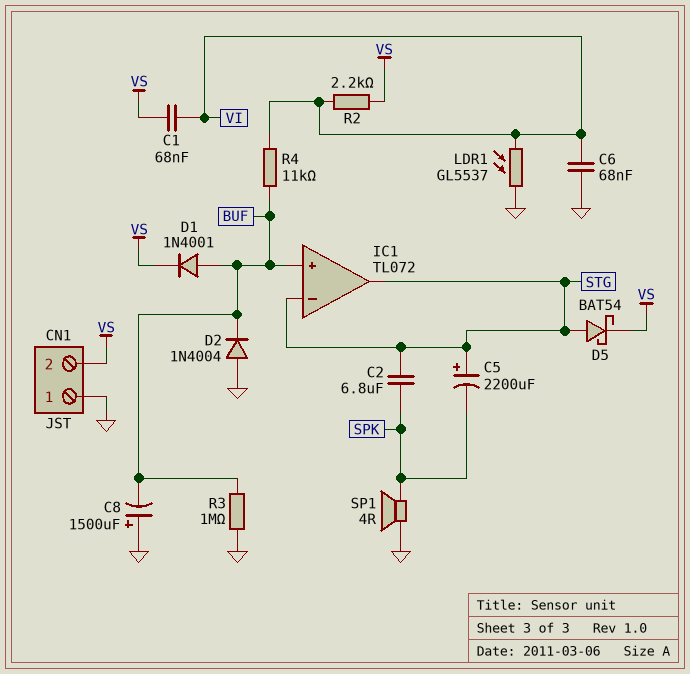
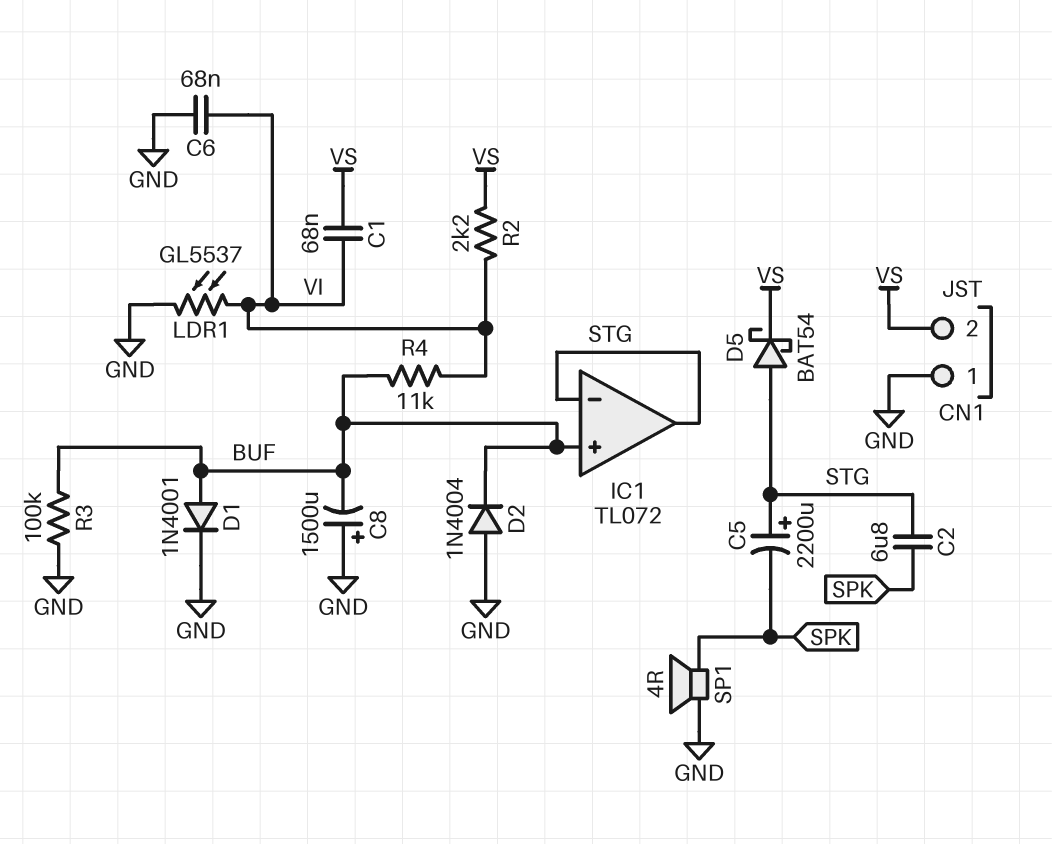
D1: diode 1N4001 (A BUF, K VS) -> diode 1N4001 (A BUF, K GND)
R3: 1M (BUF, GND) -> 100k (BUF, GND)

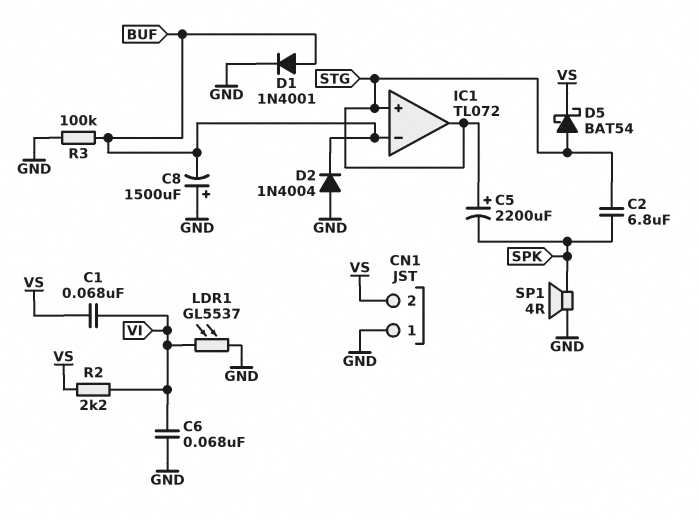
IC1 pin in+: BUF -> STG
IC1 pin in-: STG -> BUF
R4: 11k (BUF, VI) -> none

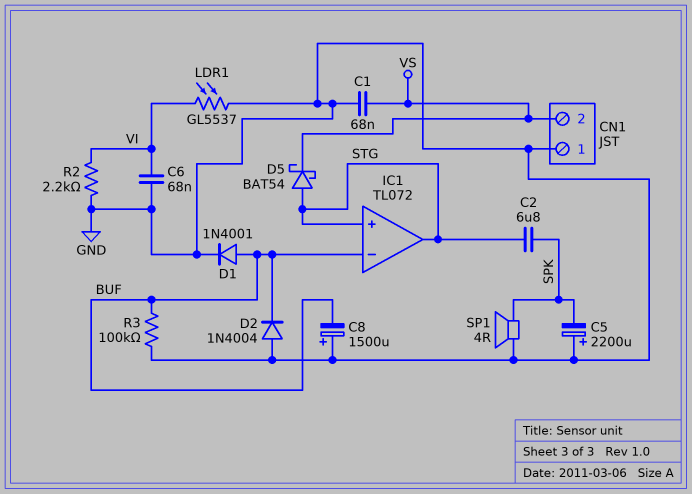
C1: 68nF (VI, VS) -> 68nF (GND, VS)
C5: 2200uF (plus STG, minus SPK) -> 2200uF (plus GND, minus SPK)
R2: 2.2k (VI, VS) -> 2.2k (GND, VI)

